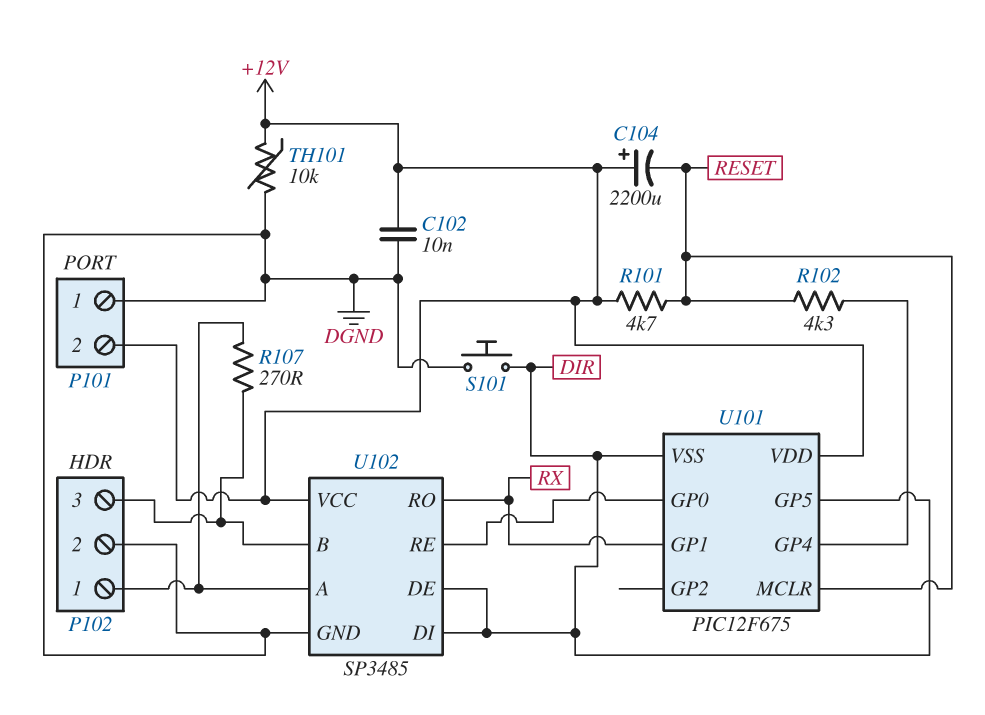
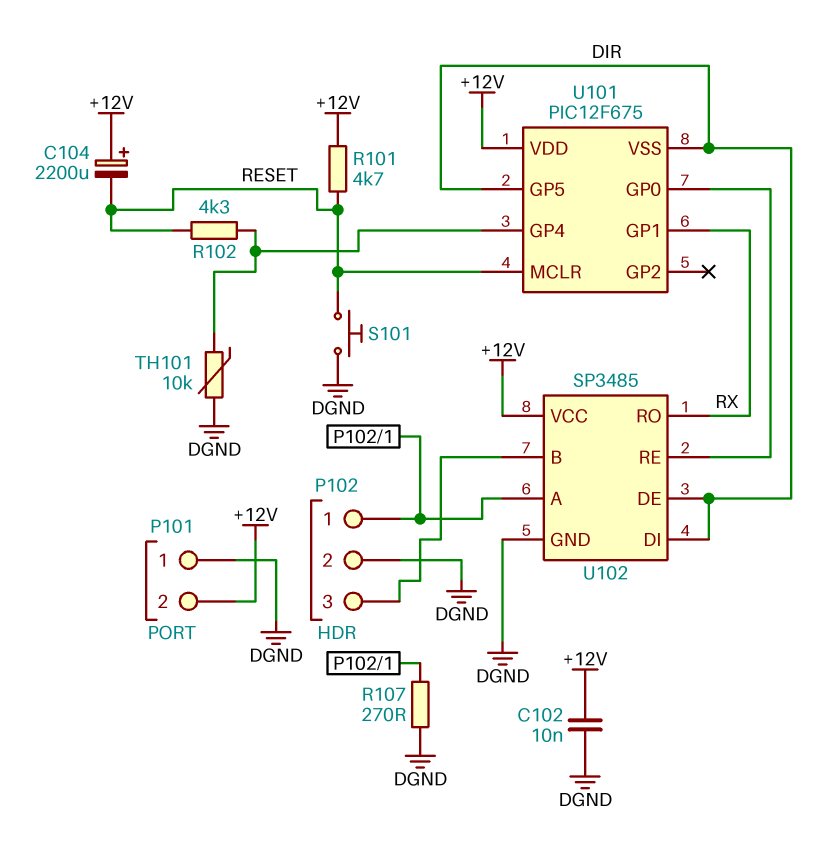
R107: 270 (P102/1, P102/3) -> 270 (DGND, P102/1)
S101: button (DGND, DIR) -> button (DGND, RESET)
TH101: 10k (+12V, DGND) -> 10k (DGND, U101/GP4)

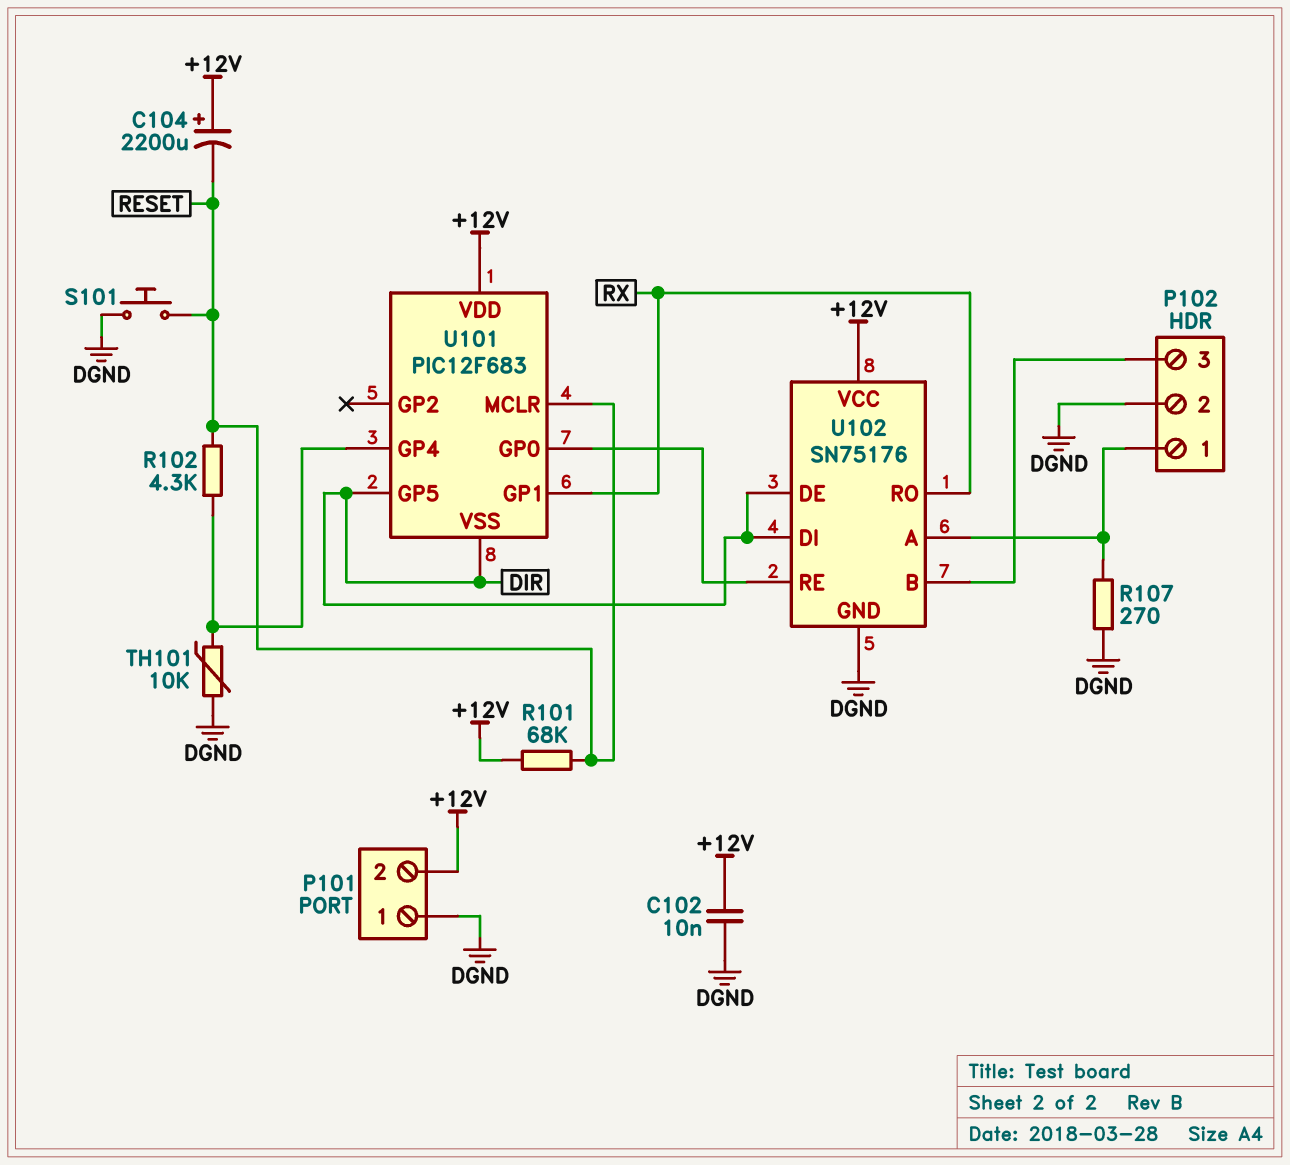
R101: 4.7k (+12V, RESET) -> 68k (+12V, RESET)
U101: PIC12F675 -> PIC12F683
U102: SP3485 -> SN75176

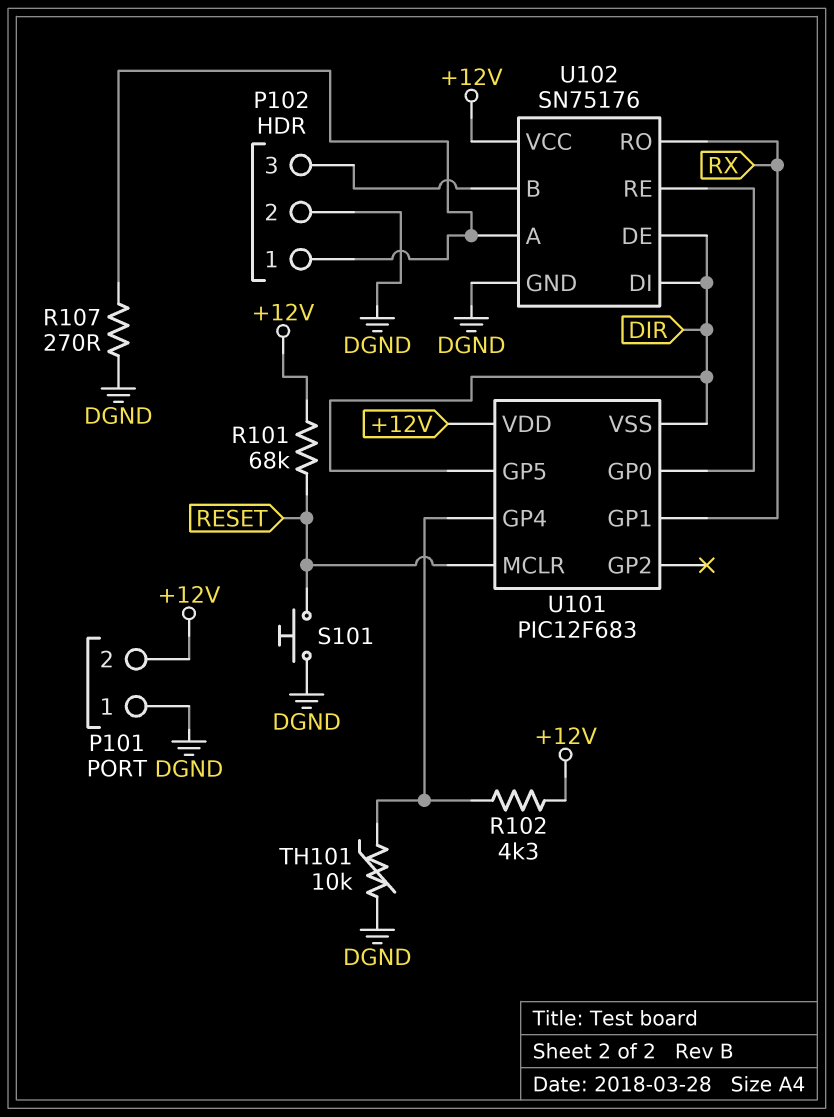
C102: 10nF (+12V, DGND) -> none
C104: 2200uF (plus +12V, minus RESET) -> none
R102: 4.3k (RESET, U101/GP4) -> 4.3k (+12V, U101/GP4)

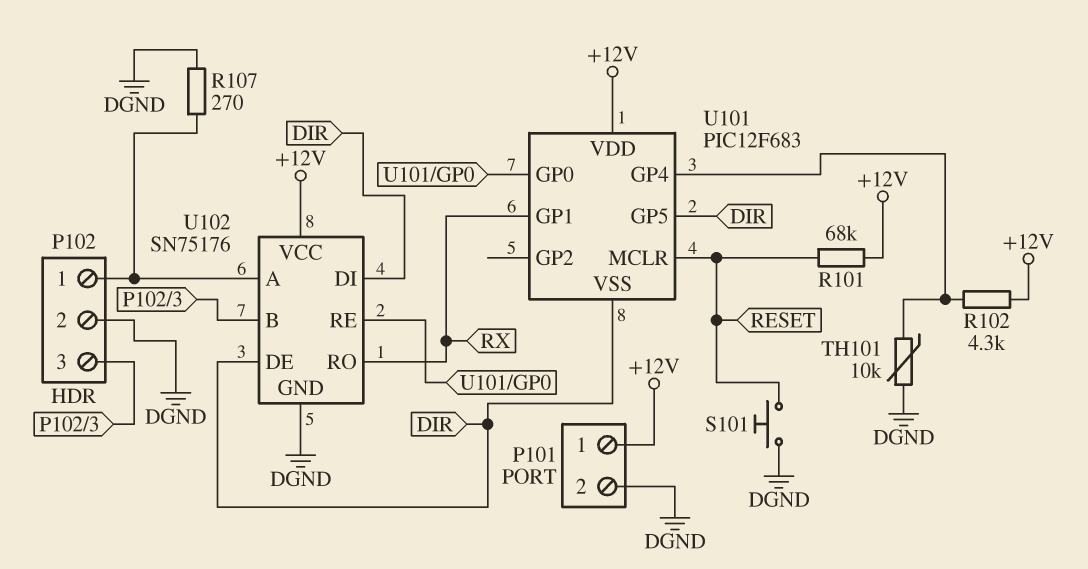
P101 pin 1: DGND -> +12V
P101 pin 2: +12V -> DGND

